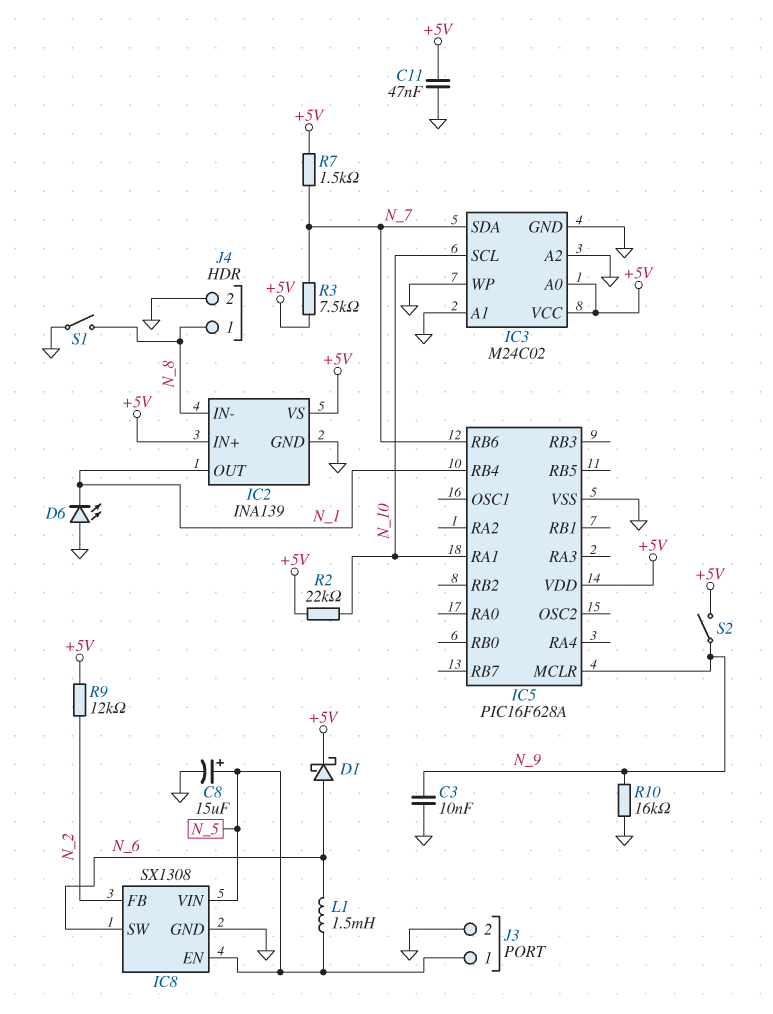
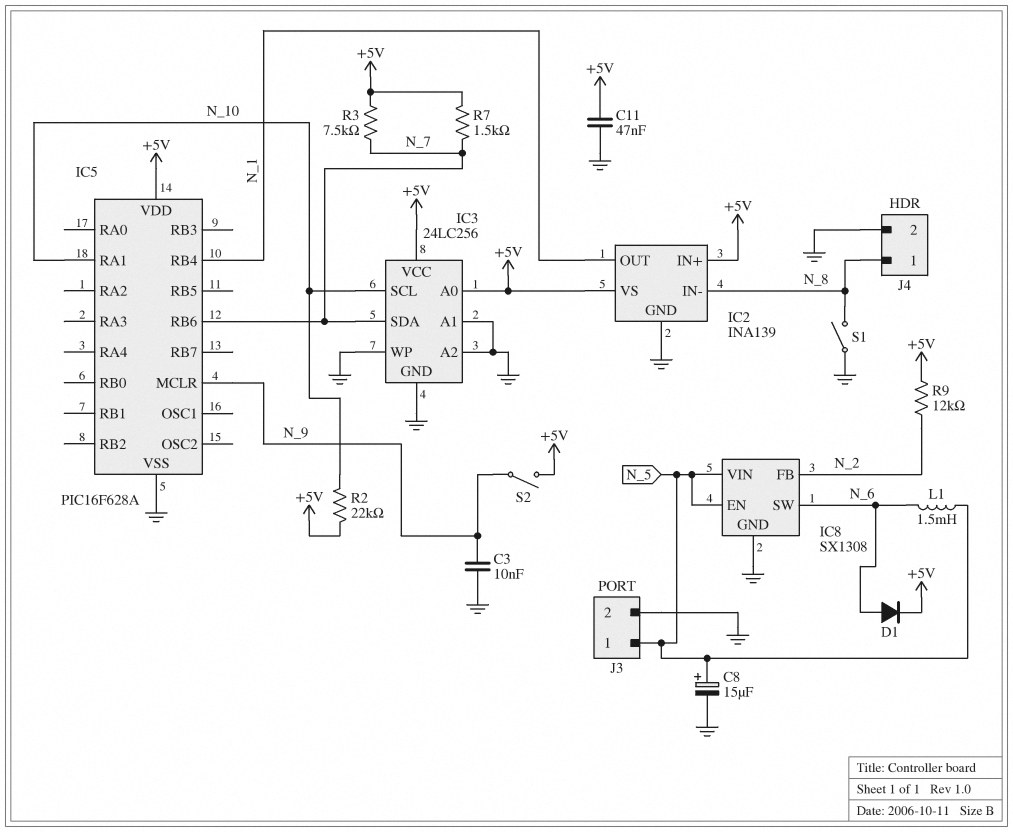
D1: schottky (A N_6, K +5V) -> diode (A N_6, K +5V)
D6: LED (A GND, K N_1) -> none
IC3: M24C02 -> 24LC256
R10: 16k (GND, N_9) -> none

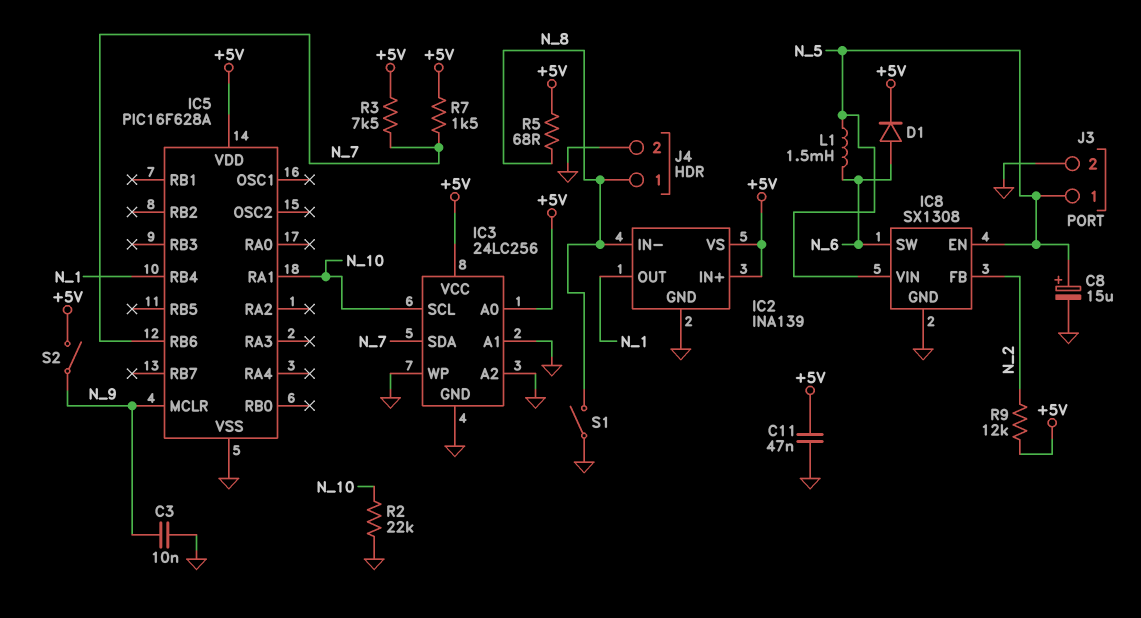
R2: 22k (+5V, N_10) -> 22k (GND, N_10)
R5: none -> 68 (+5V, N_8)

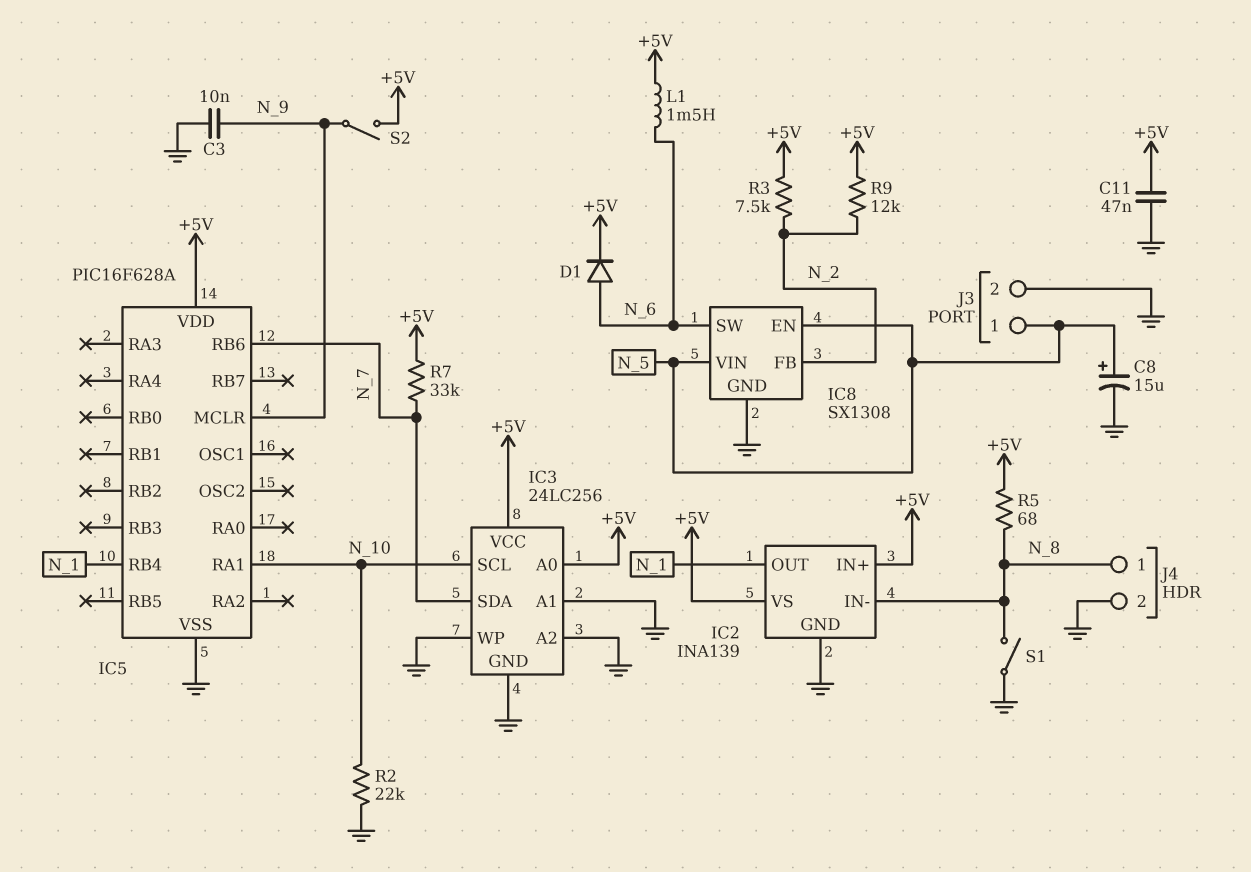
L1: 1.5mH (N_5, N_6) -> 1.5mH (+5V, N_6)
R3: 7.5k (+5V, N_7) -> 7.5k (+5V, N_2)
R7: 1.5k (+5V, N_7) -> 33k (+5V, N_7)

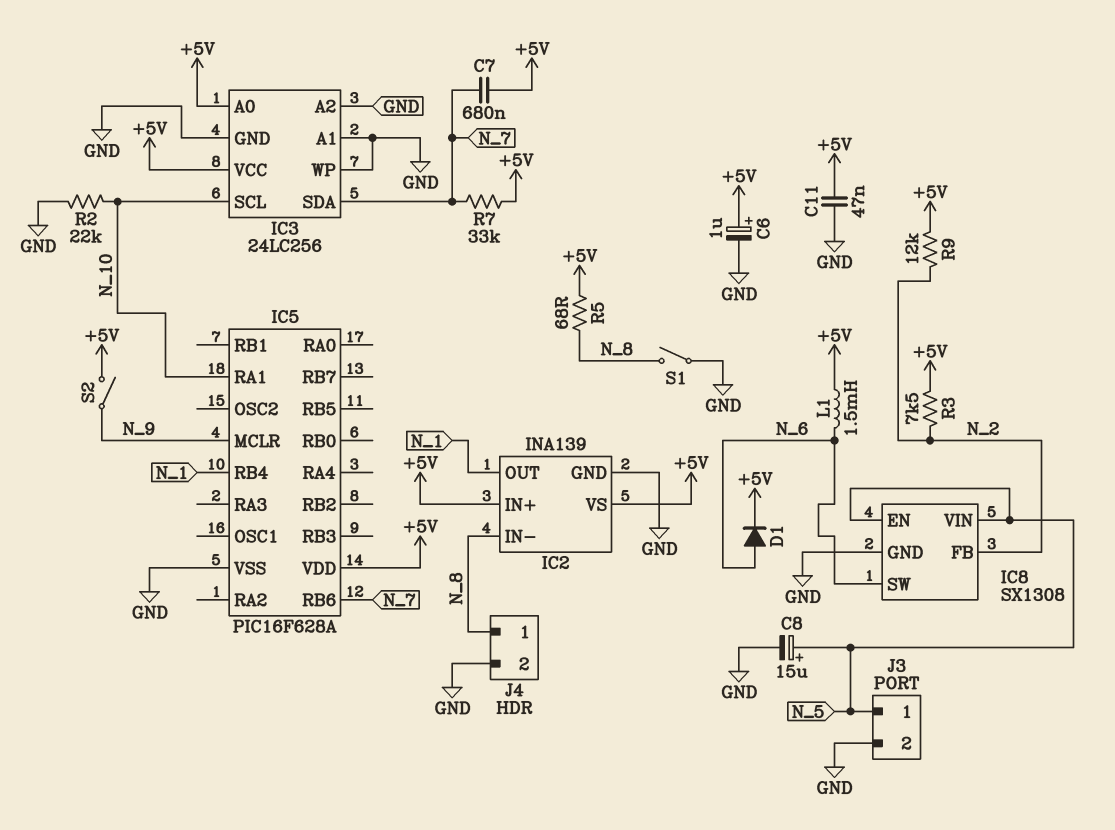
C3: 10nF (GND, N_9) -> none
C6: none -> 1uF (plus +5V, minus GND)
C7: none -> 680nF (+5V, N_7)

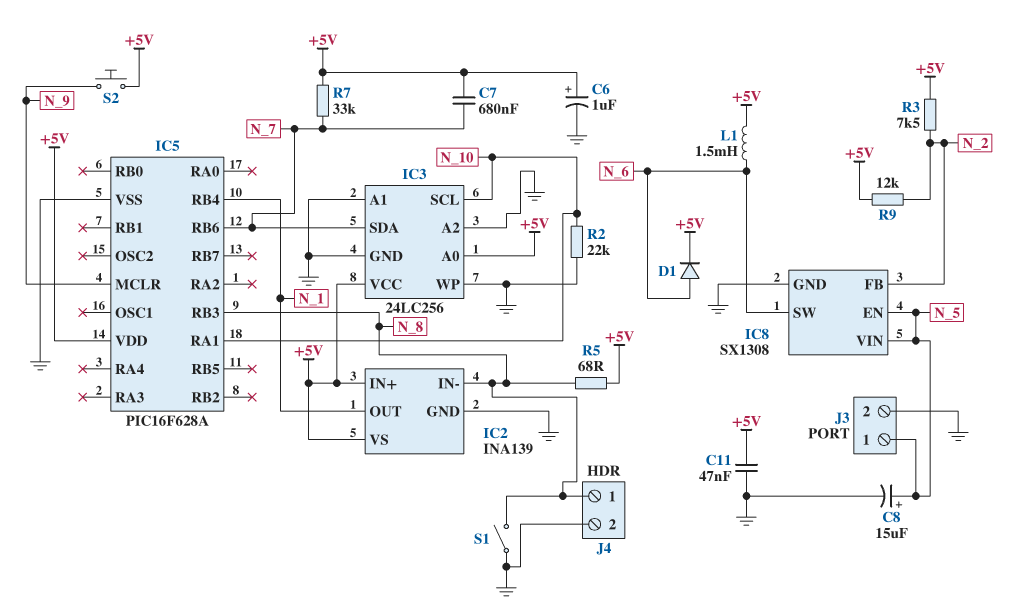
IC5 pin RB3: none -> N_8
S2: switch (+5V, N_9) -> button (+5V, N_9)

